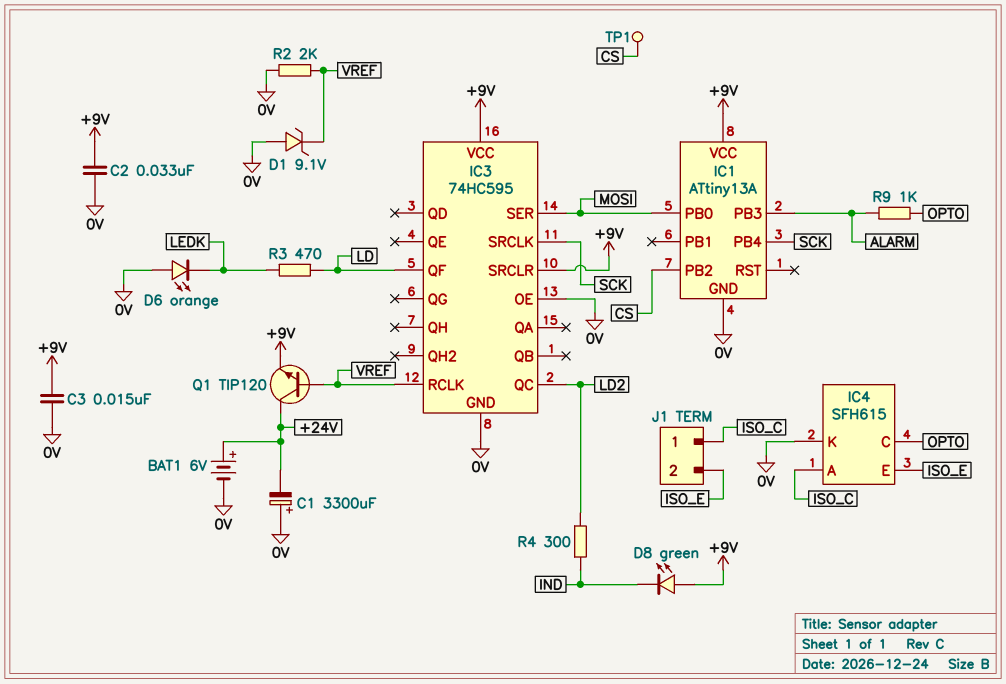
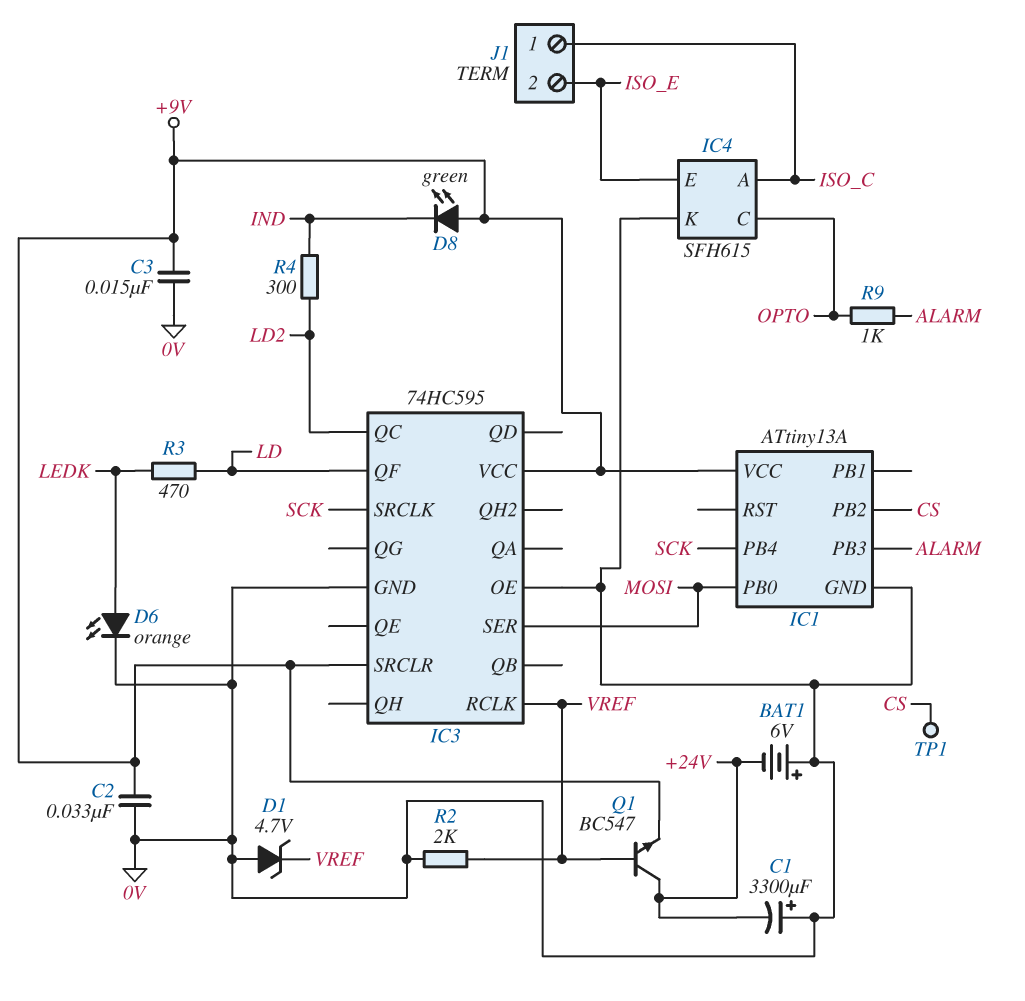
BAT1: 6V (plus +24V, minus 0V) -> 6V (plus 0V, minus +24V)
D1: zener 9.1V (A 0V, K VREF) -> zener 4.7V (A 0V, K VREF)
D6: LED orange (A 0V, K LEDK) -> LED orange (A LEDK, K 0V)
Q1: NPN TIP120 (B VREF, C +24V, E +9V) -> NPN BC547 (B VREF, C +24V, E +9V)

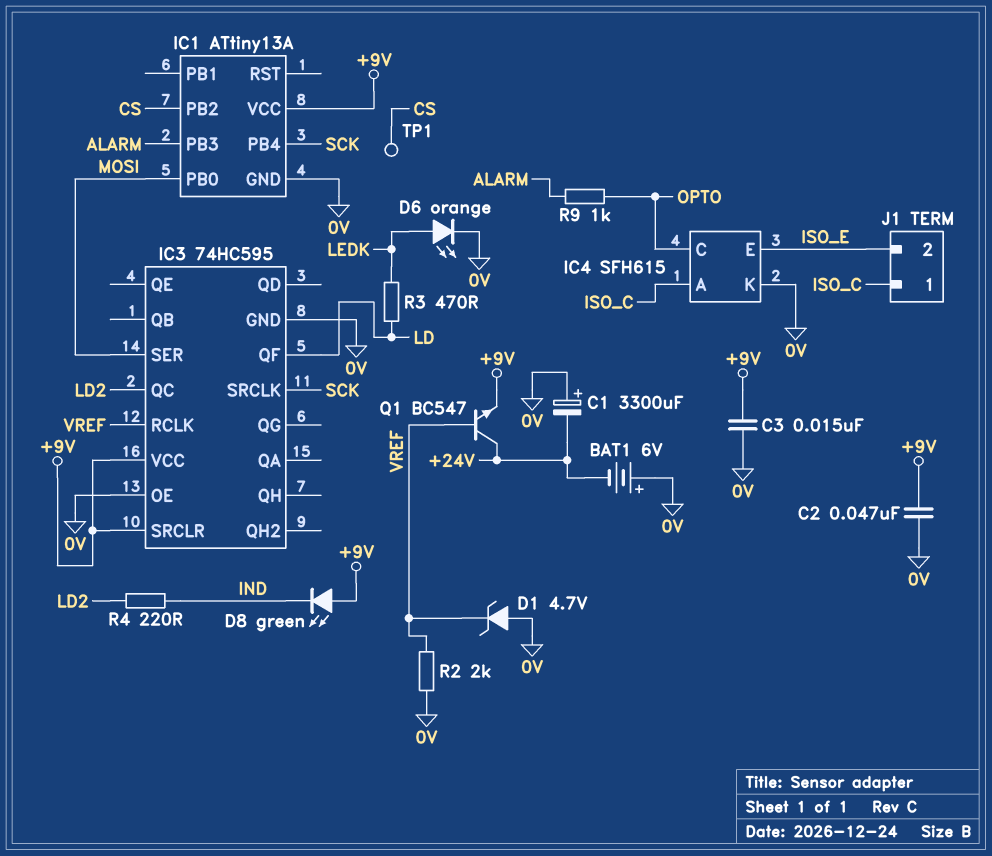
C2: 33nF (+9V, 0V) -> 47nF (+9V, 0V)
R4: 300 (IND, LD2) -> 220 (IND, LD2)

